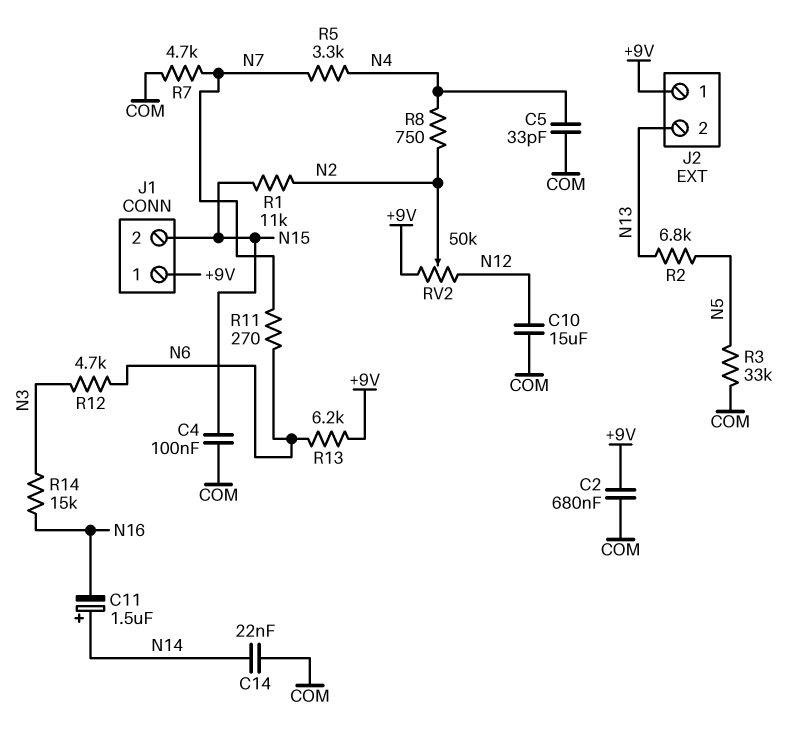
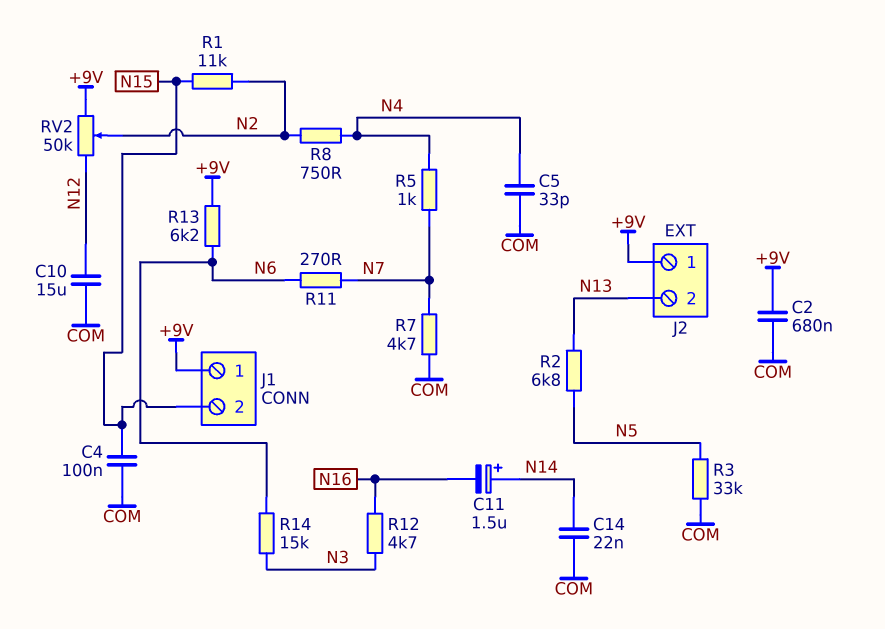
R5: 3.3k (N4, N7) -> 1k (N4, N7)
R12: 4.7k (N3, N6) -> 4.7k (N3, N16)
R14: 15k (N3, N16) -> 15k (N3, N6)

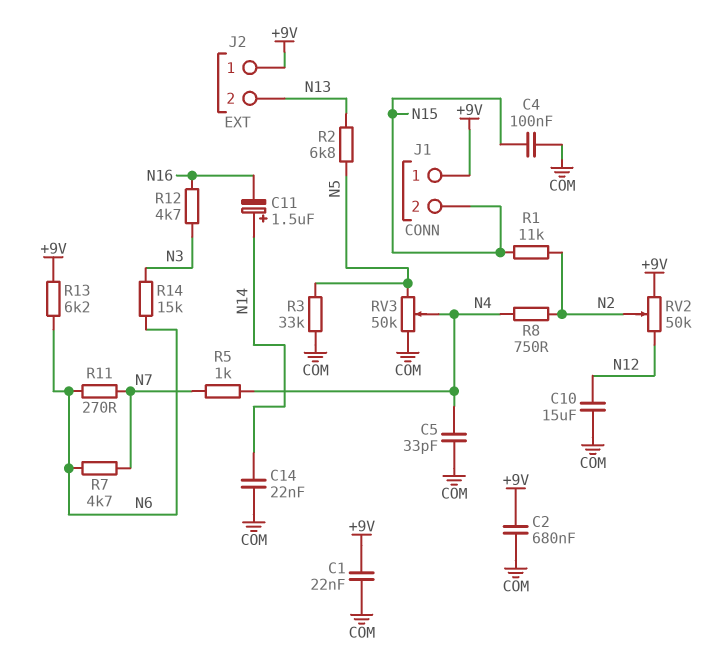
C1: none -> 22nF (+9V, COM)
R7: 4.7k (COM, N7) -> 4.7k (N6, N7)
RV3: none -> 50k (COM, N5, wiper N4)

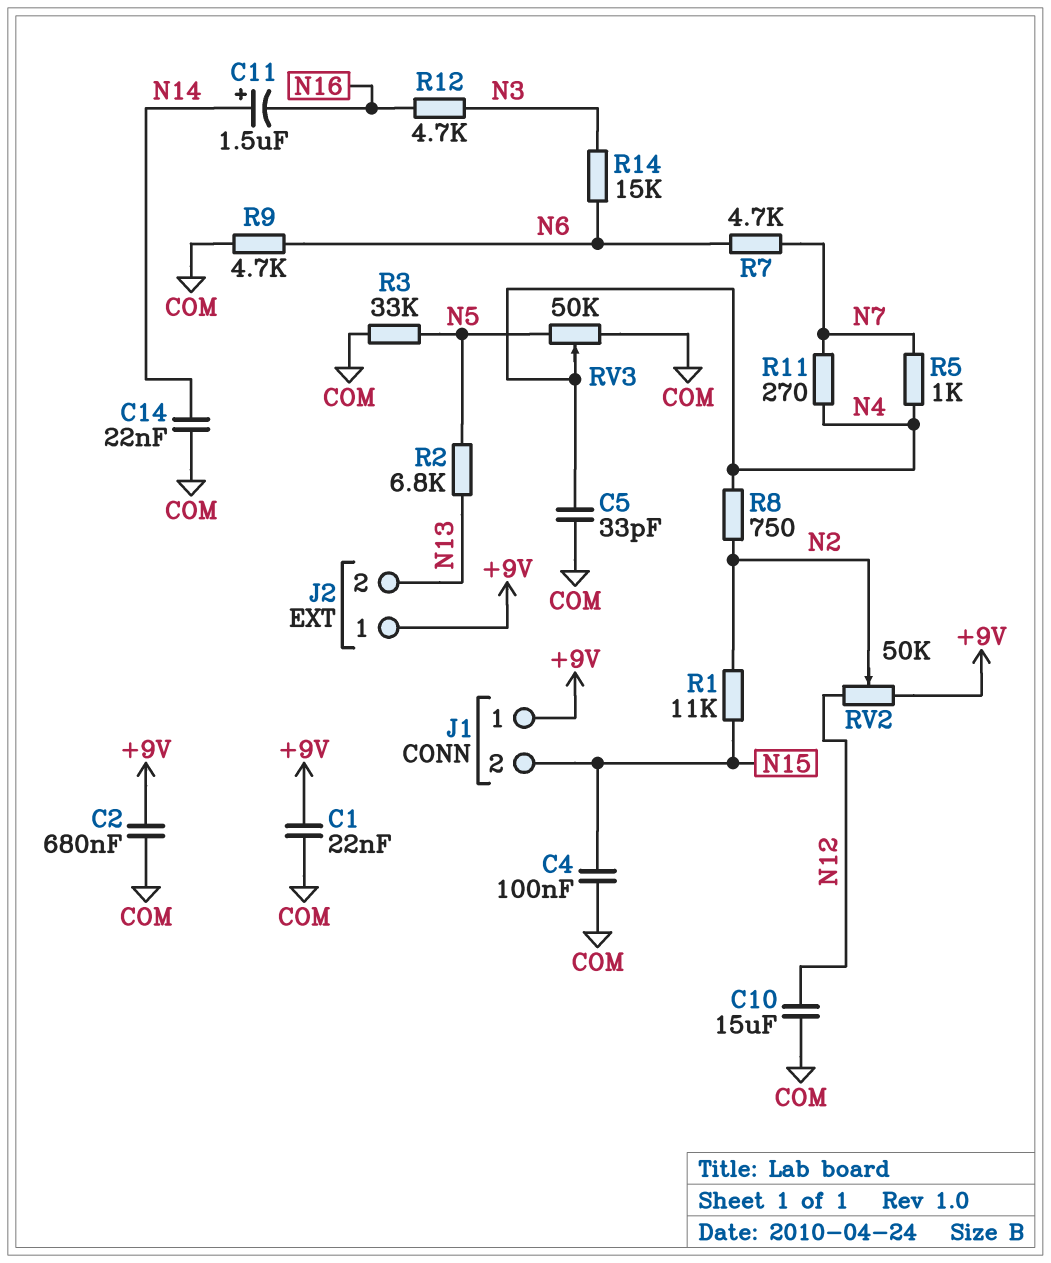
R9: none -> 4.7k (COM, N6)
R11: 270 (N6, N7) -> 270 (N4, N7)
R13: 6.2k (+9V, N6) -> none

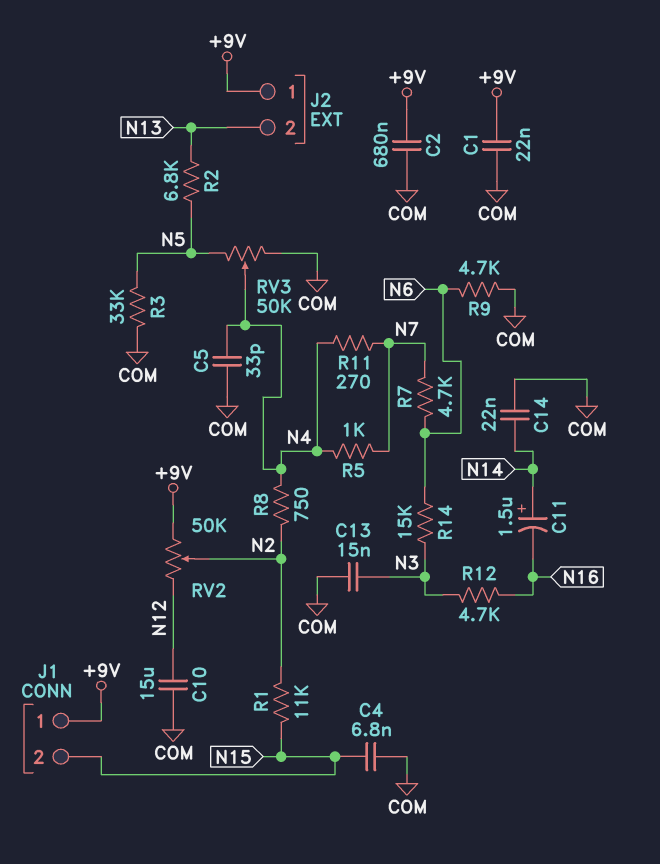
C4: 100nF (COM, N15) -> 6.8nF (COM, N15)
C13: none -> 15nF (COM, N3)

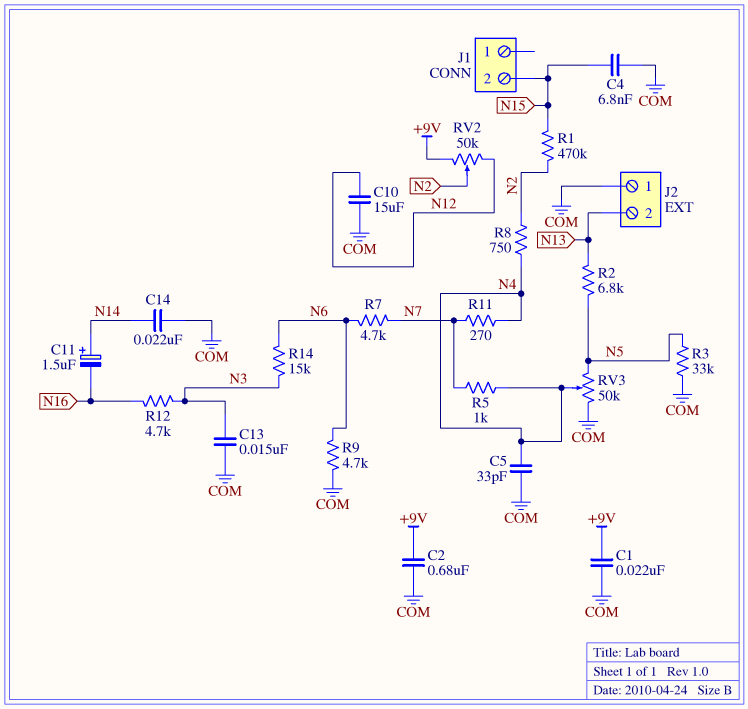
J1 pin 1: +9V -> none
J2 pin 1: +9V -> COM
R1: 11k (N2, N15) -> 470k (N2, N15)

